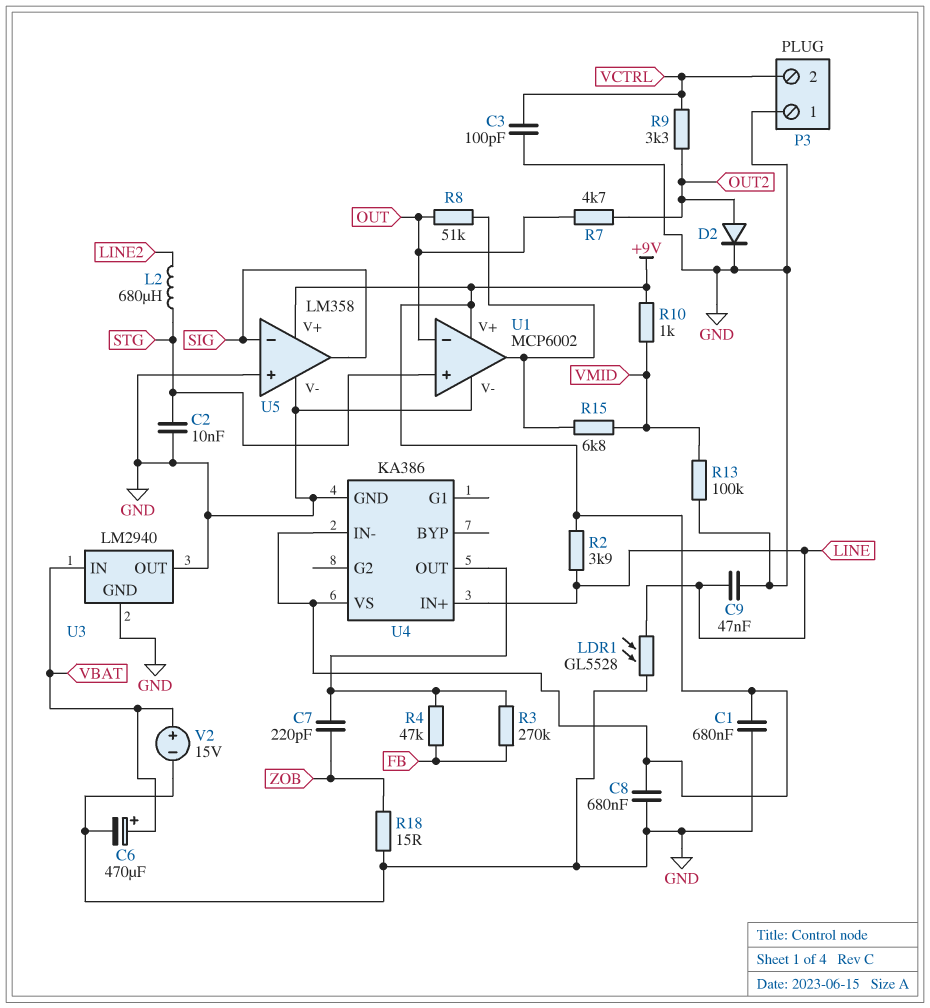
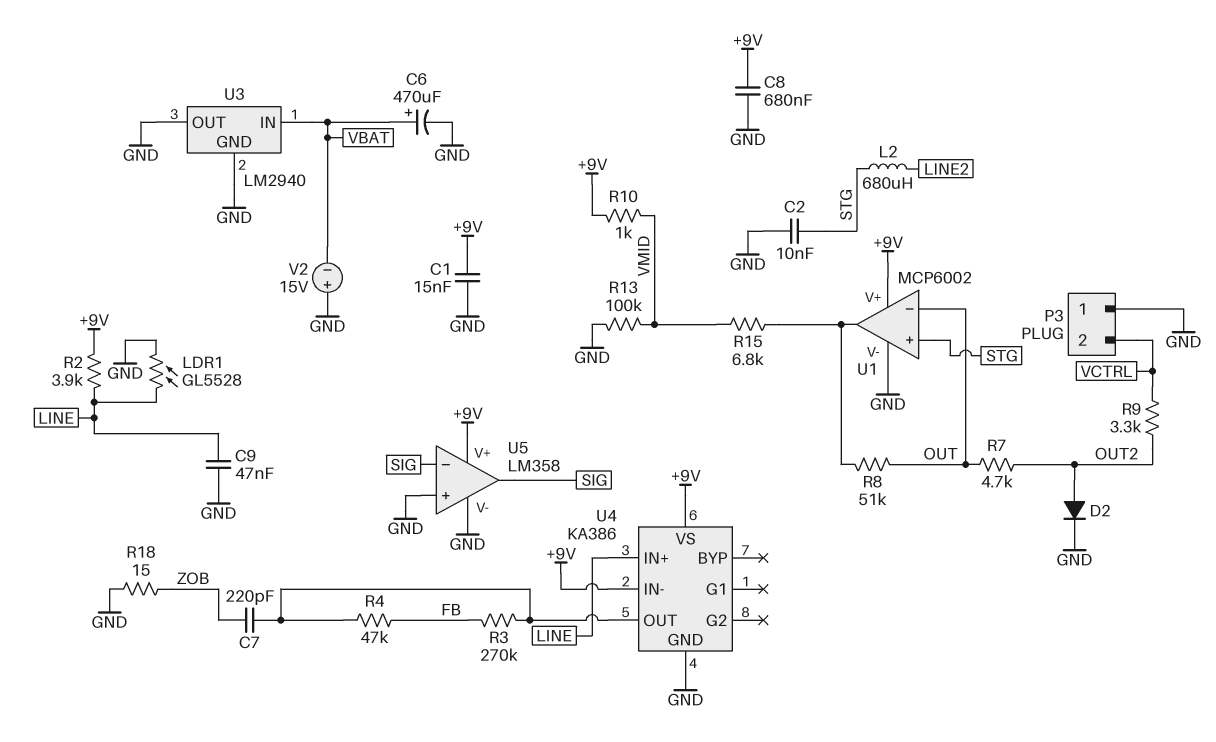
C1: 680nF (+9V, GND) -> 15nF (+9V, GND)
C3: 100pF (GND, VCTRL) -> none
V2: 15V (plus VBAT, minus GND) -> 15V (plus GND, minus VBAT)

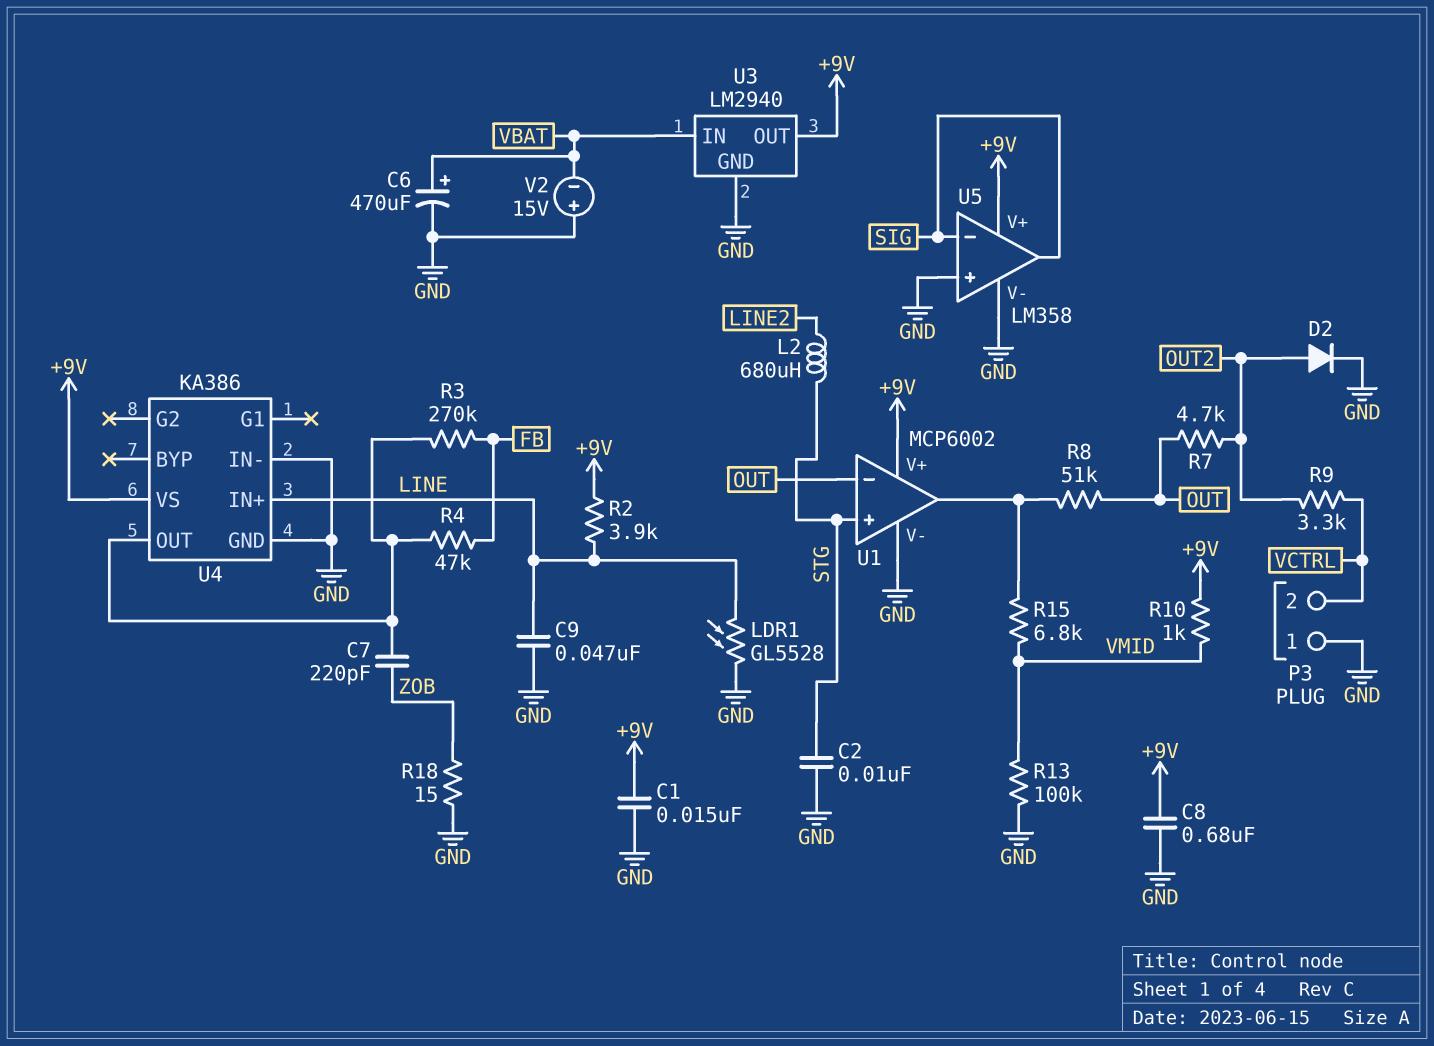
U3 pin OUT: GND -> +9V
U4 pin IN-: +9V -> GND

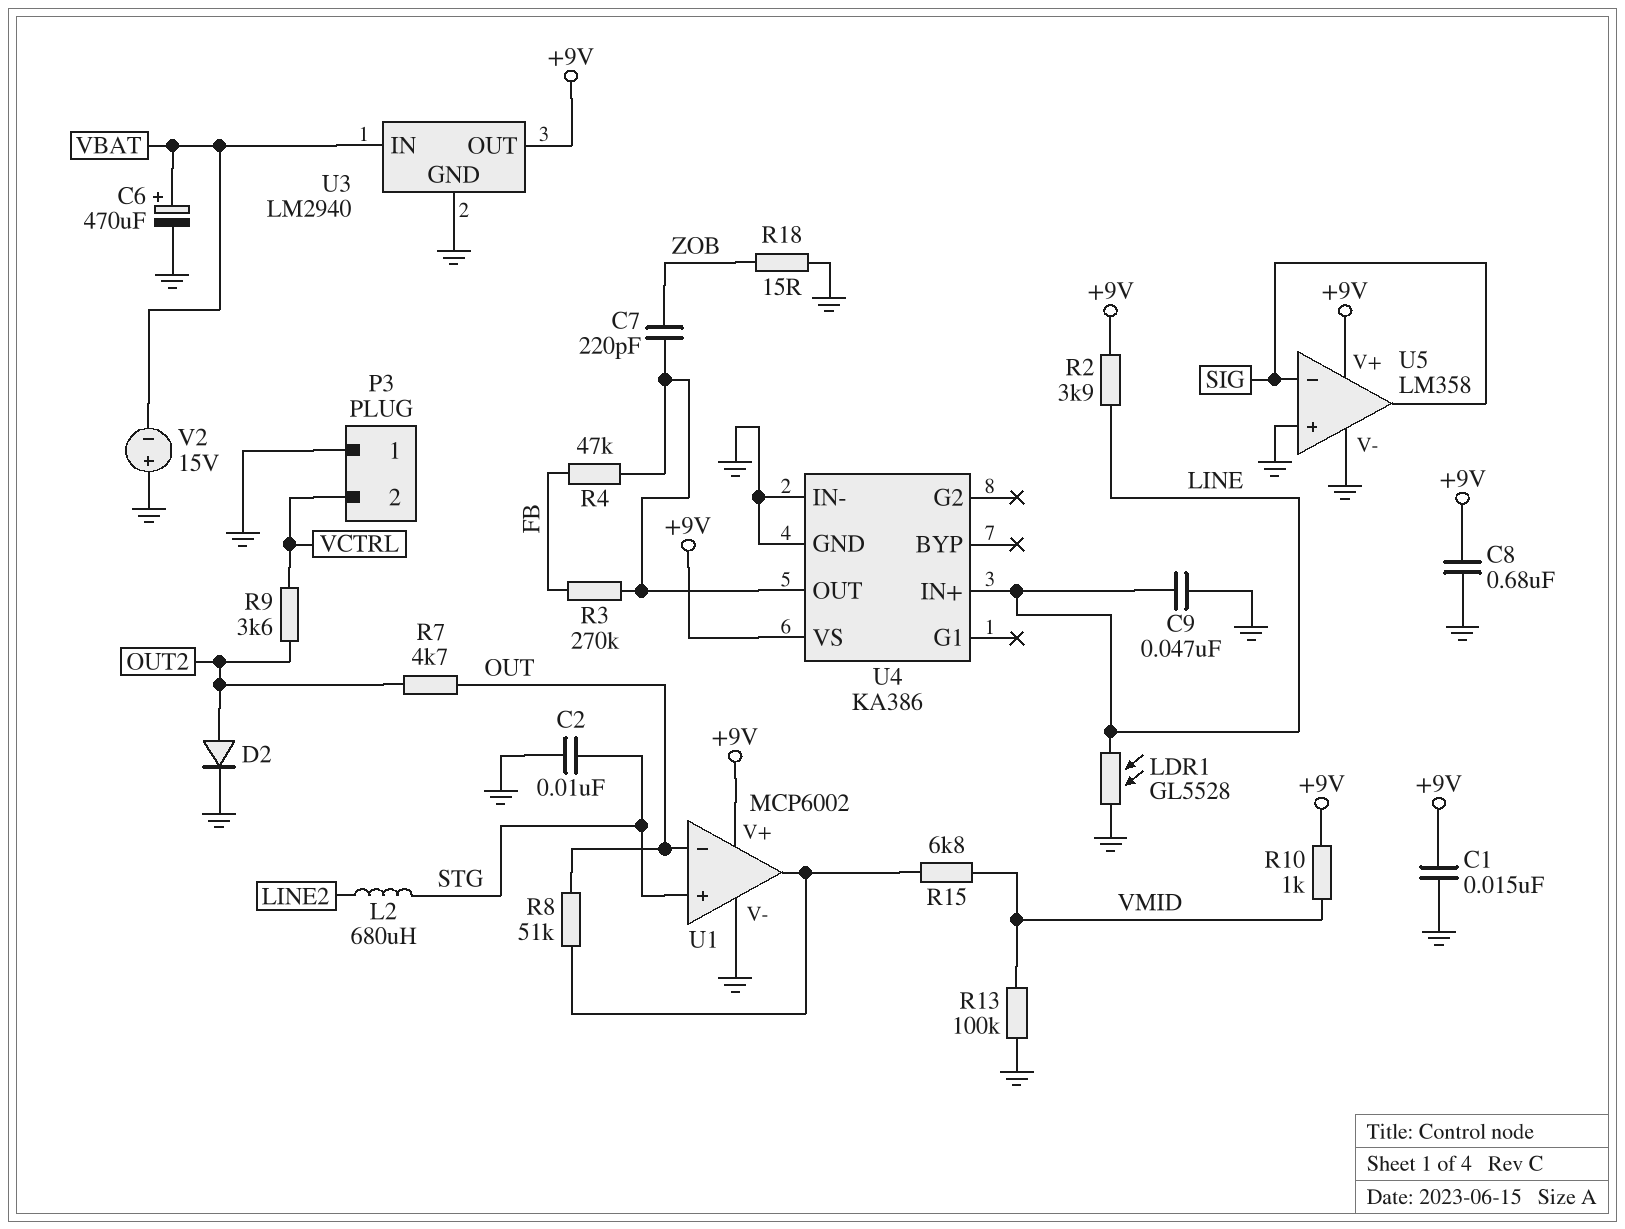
R9: 3.3k (OUT2, VCTRL) -> 3.6k (OUT2, VCTRL)

